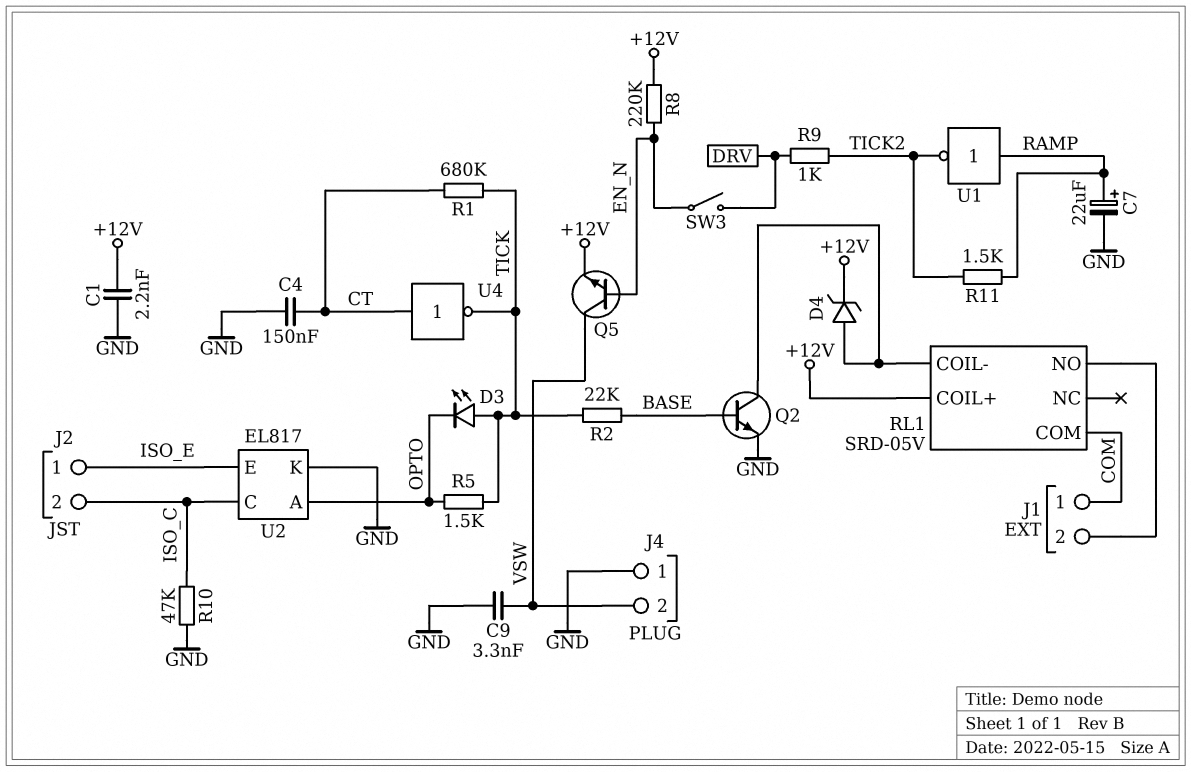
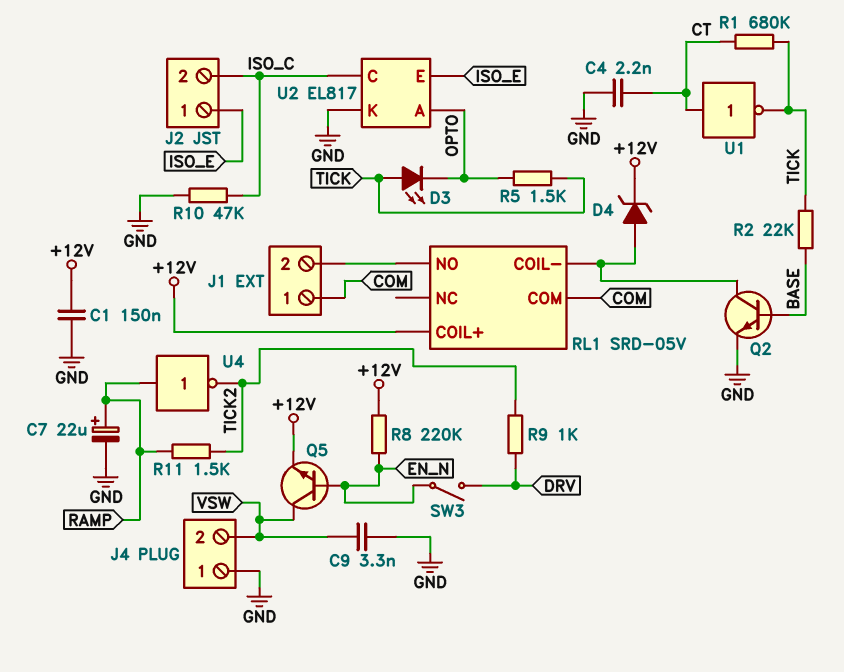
C1: 2.2nF (+12V, GND) -> 150nF (+12V, GND)
C4: 150nF (CT, GND) -> 2.2nF (CT, GND)
U1: NOT (in RAMP, out TICK2) -> NOT (in CT, out TICK)
U4: NOT (in CT, out TICK) -> NOT (in RAMP, out TICK2)

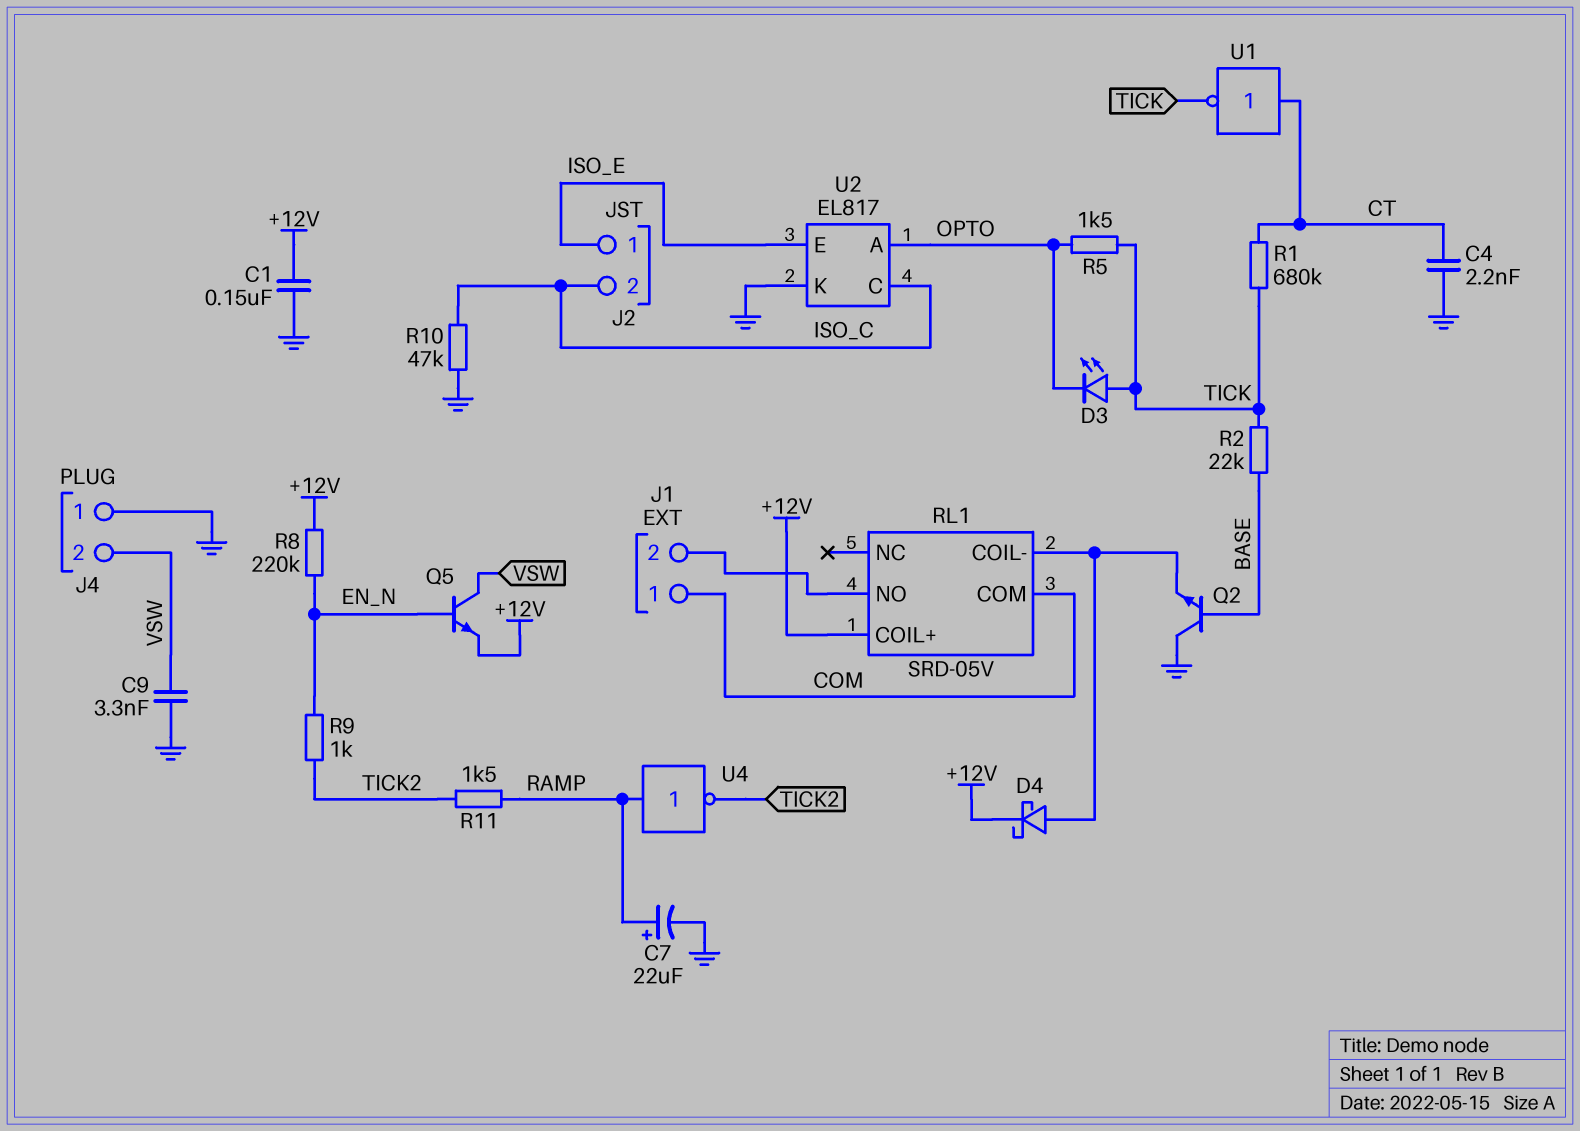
D4: zener (A RL1/COIL-, K +12V) -> schottky (A RL1/COIL-, K +12V)
Q2: NPN (B BASE, C RL1/COIL-, E GND) -> NPN (B BASE, C GND, E RL1/COIL-)
R9: 1k (DRV, TICK2) -> 1k (EN_N, TICK2)
SW3: switch (DRV, EN_N) -> none

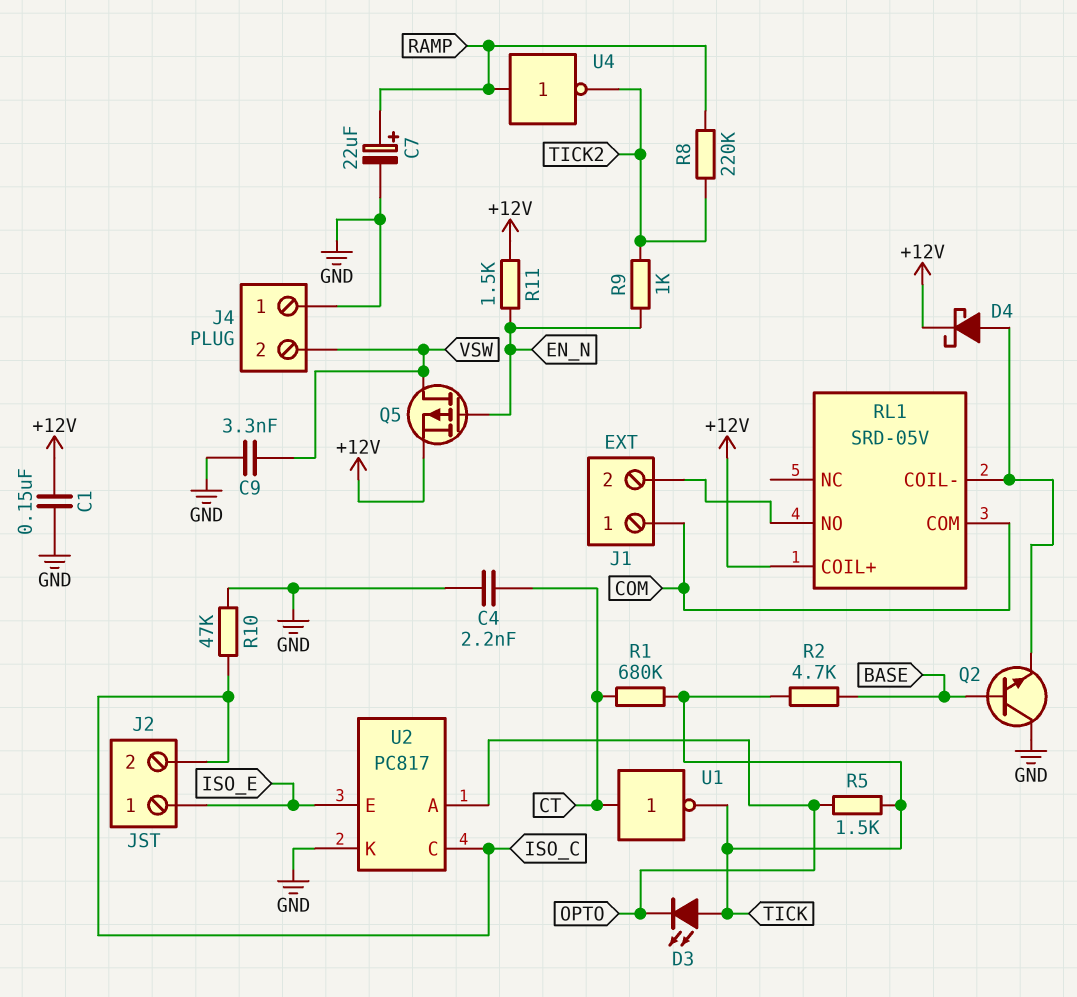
Q5: NPN (B EN_N, C VSW, E +12V) -> PMOS (G EN_N, D VSW, S +12V)
R2: 22k (BASE, TICK) -> 4.7k (BASE, TICK)
R8: 220k (+12V, EN_N) -> 220k (RAMP, TICK2)
R11: 1.5k (RAMP, TICK2) -> 1.5k (+12V, EN_N)
U2: EL817 -> PC817

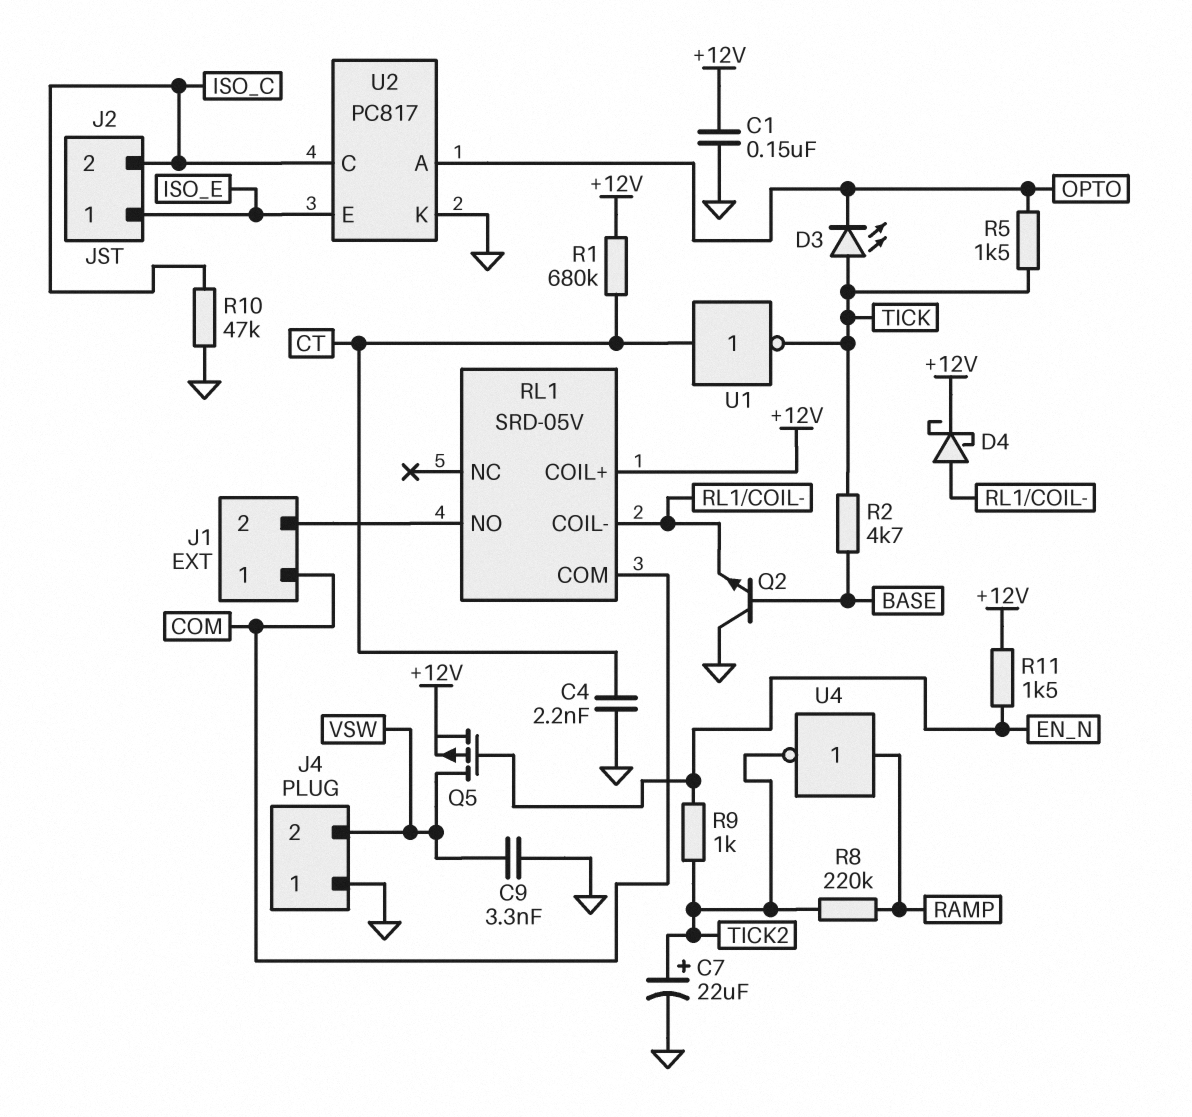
C7: 22uF (plus RAMP, minus GND) -> 22uF (plus TICK2, minus GND)
R1: 680k (CT, TICK) -> 680k (+12V, CT)

